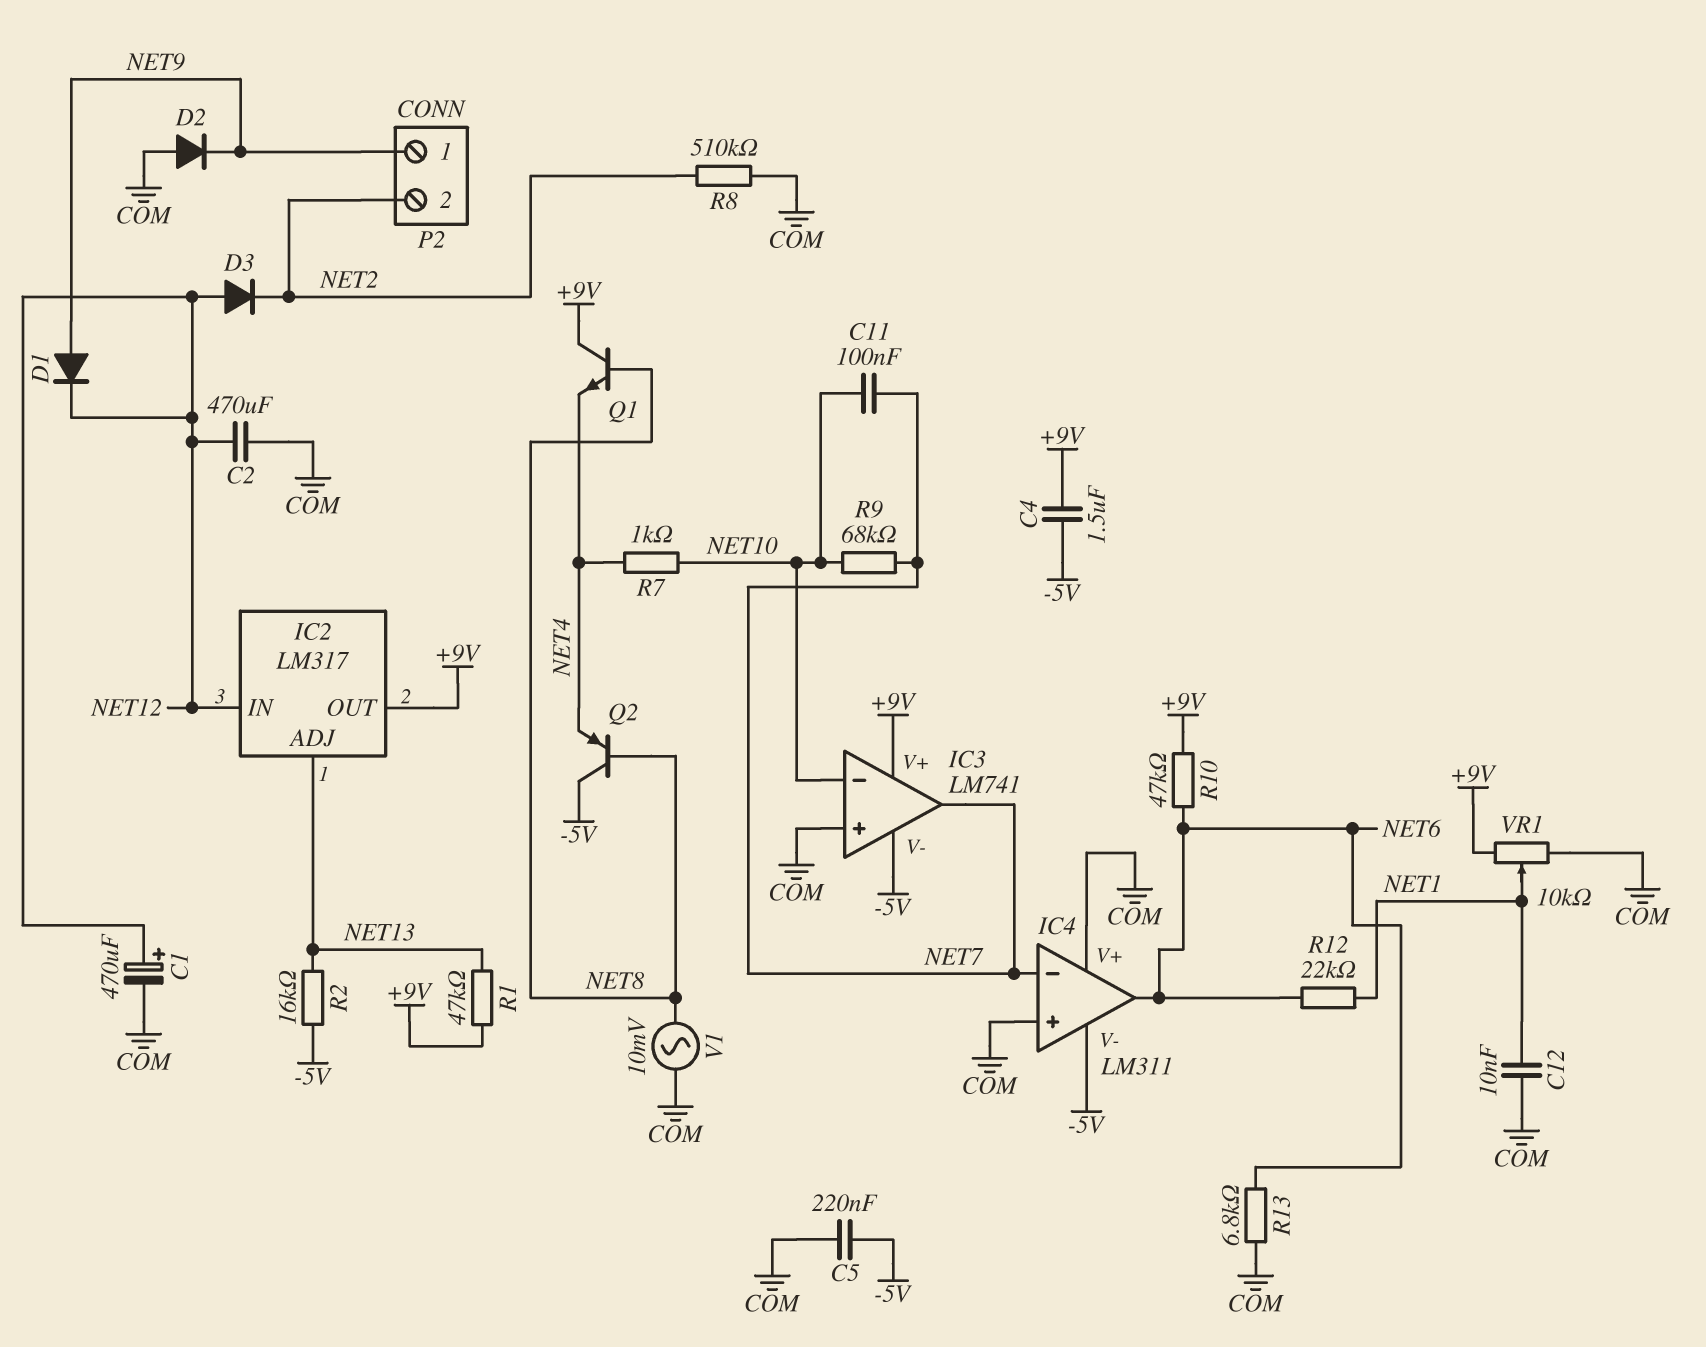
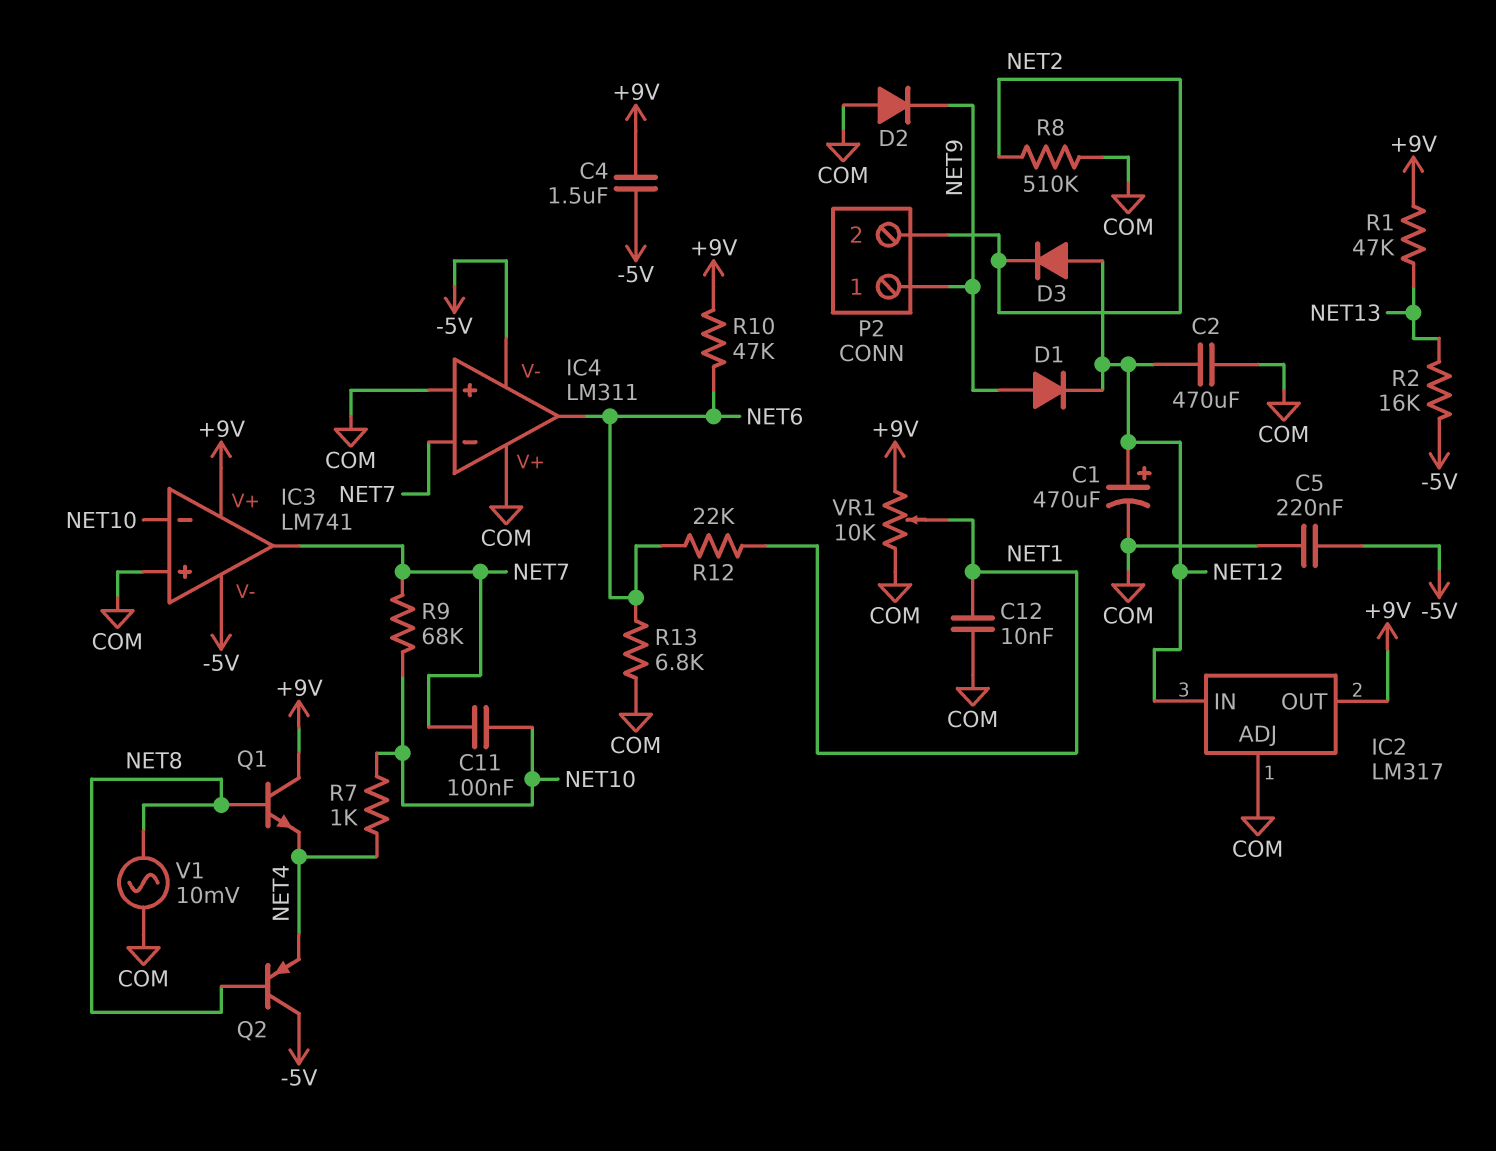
IC2 pin ADJ: NET13 -> COM

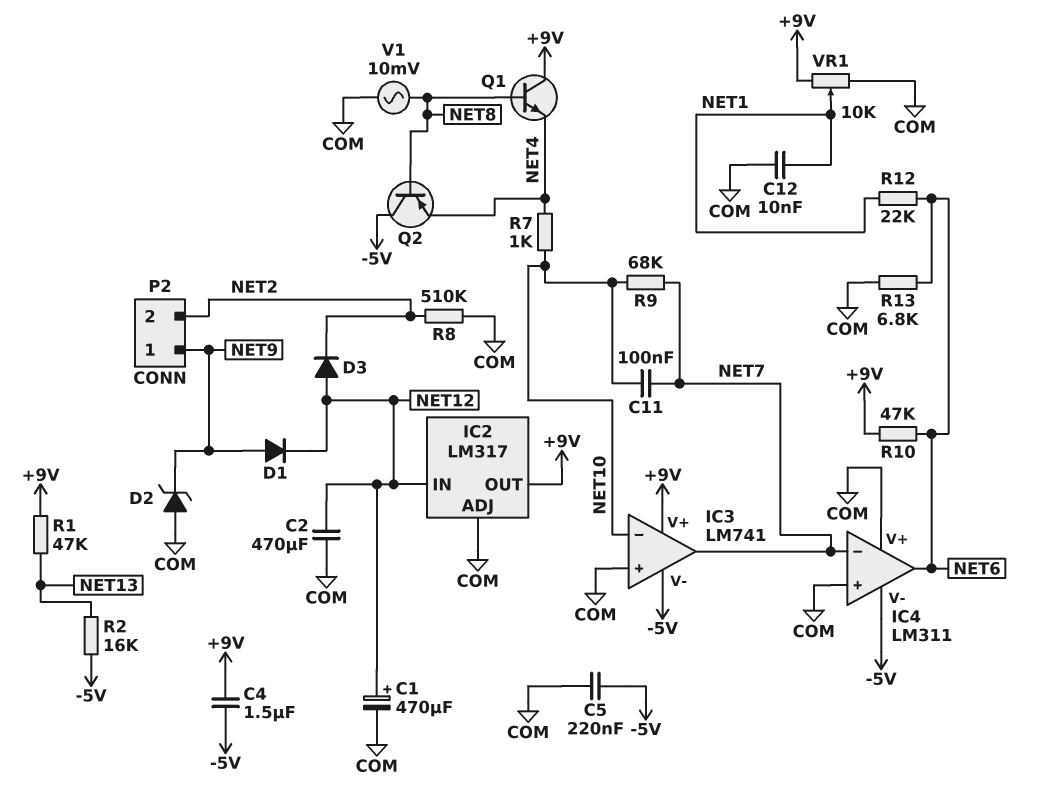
D2: diode (A COM, K NET9) -> zener (A COM, K NET9)

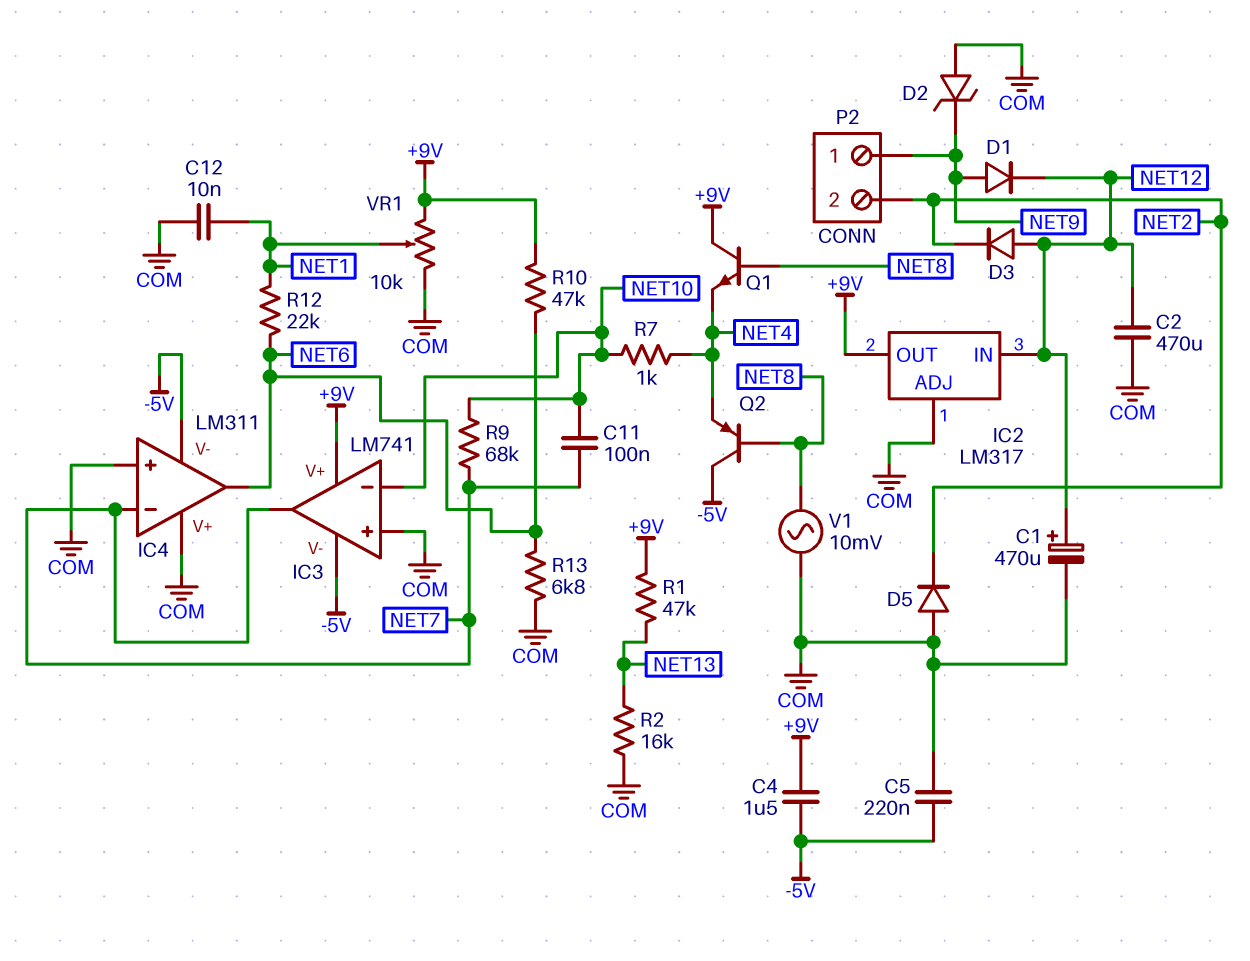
D5: none -> diode (A COM, K NET2)
R2: 16k (-5V, NET13) -> 16k (COM, NET13)
R8: 510k (COM, NET2) -> none

